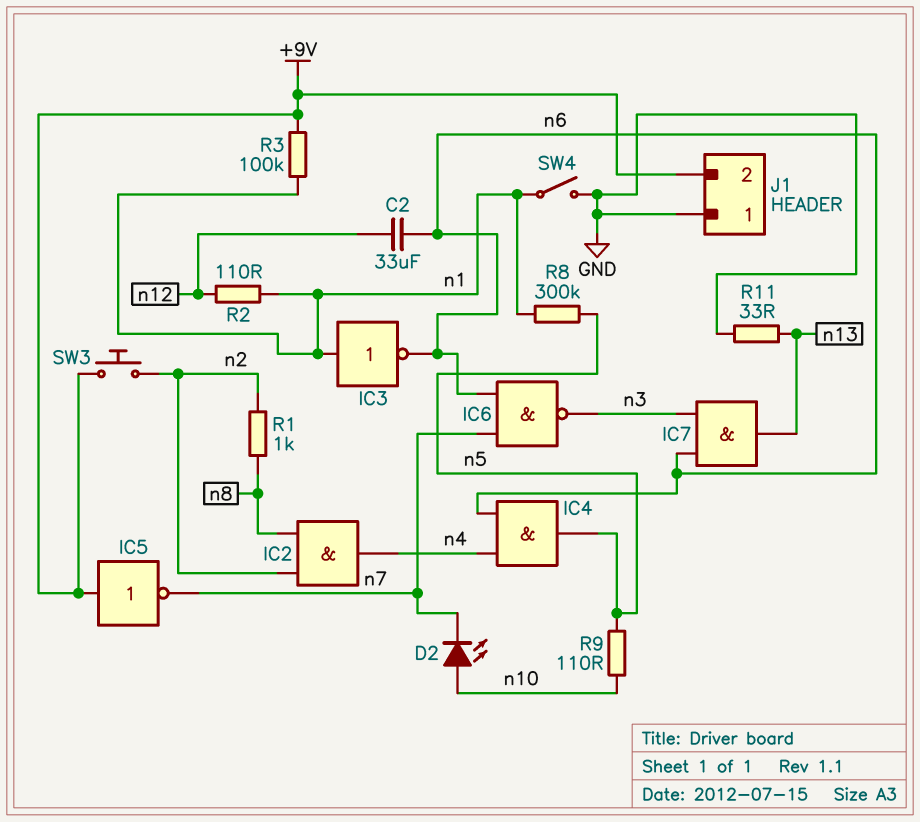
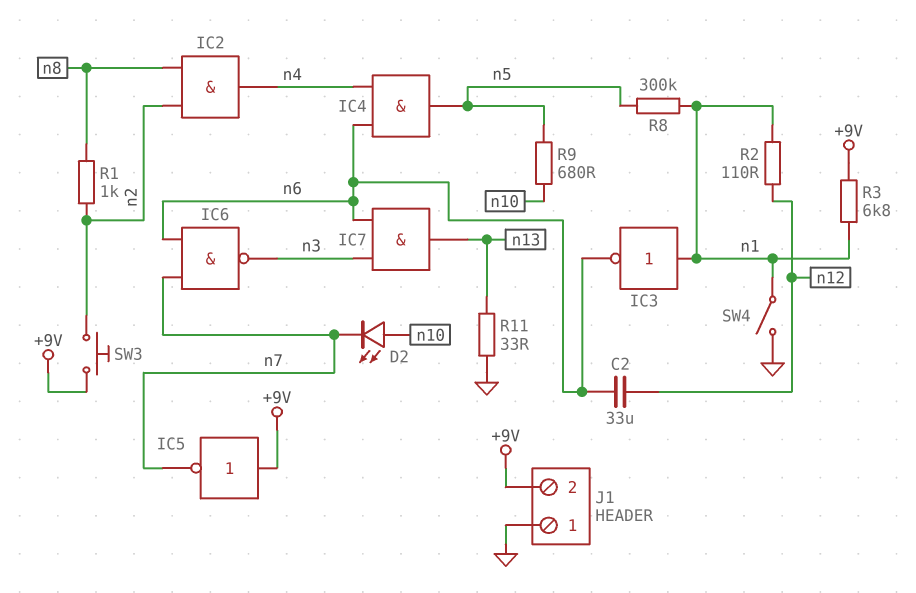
R3: 100k (+9V, n1) -> 6.8k (+9V, n1)
R9: 110 (n5, n10) -> 680 (n5, n10)

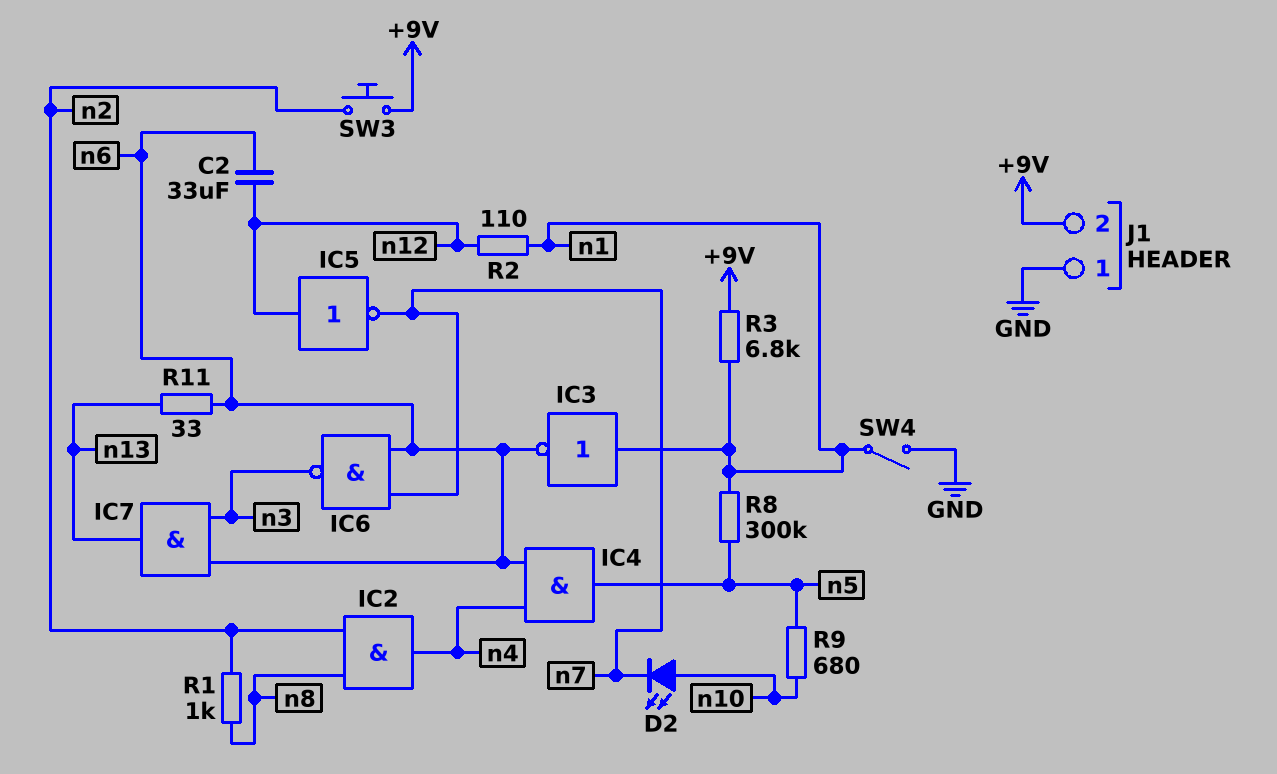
IC5: NOT (in +9V, out n7) -> NOT (in n12, out n7)
R11: 33 (GND, n13) -> 33 (n6, n13)

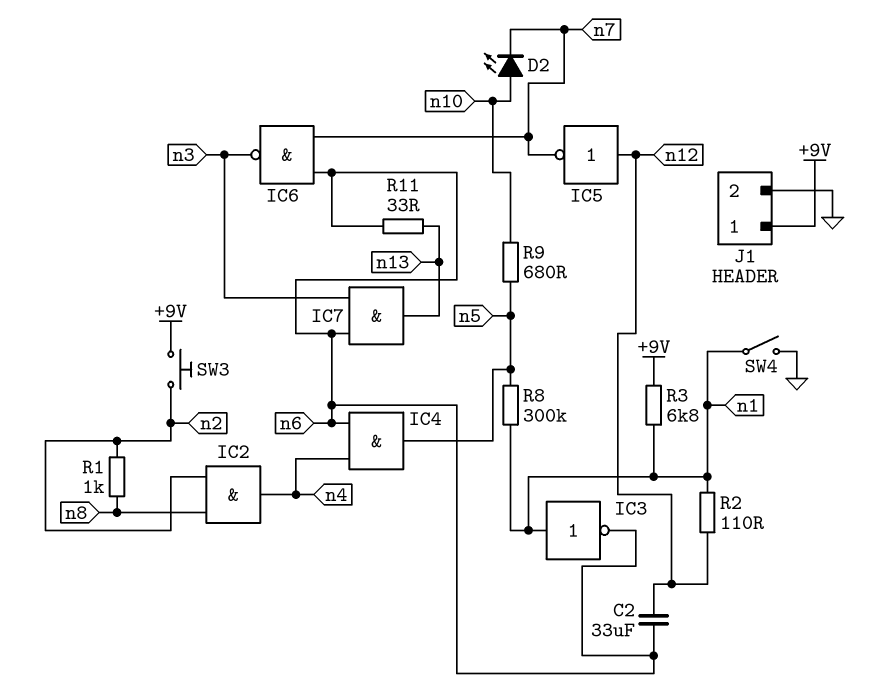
J1 pin 1: GND -> +9V
J1 pin 2: +9V -> GND

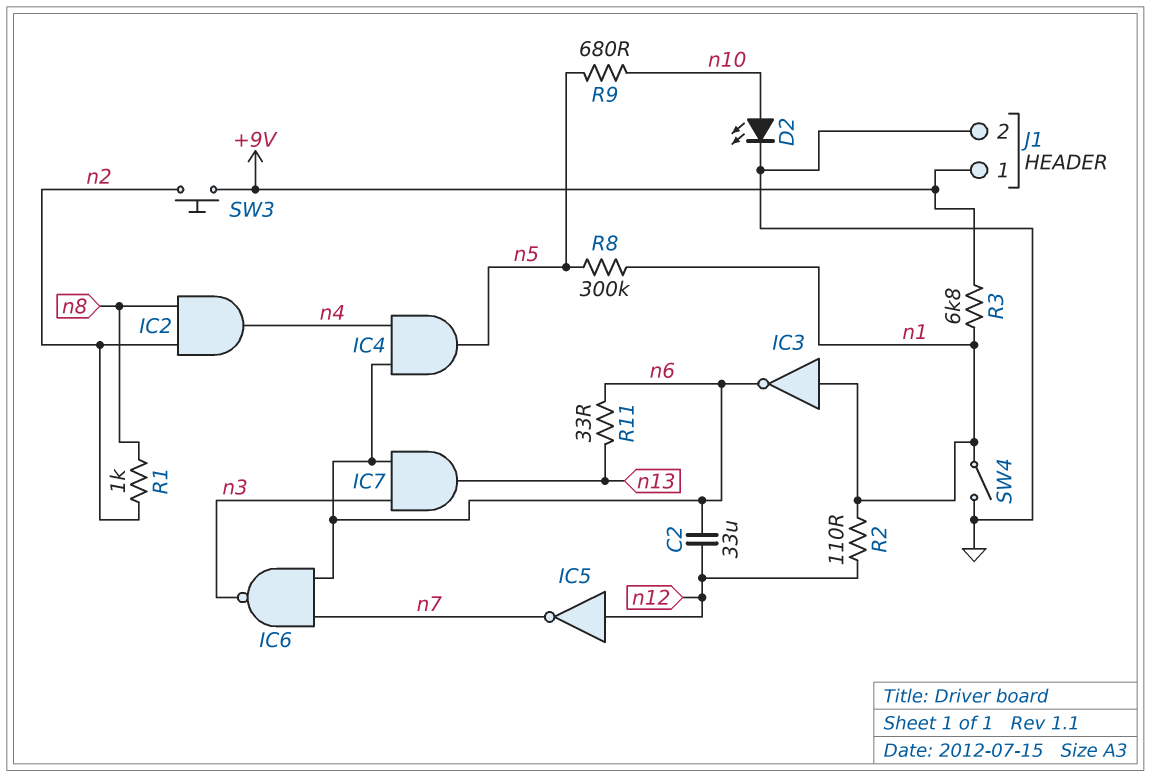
D2: LED (A n10, K n7) -> LED (A n10, K GND)

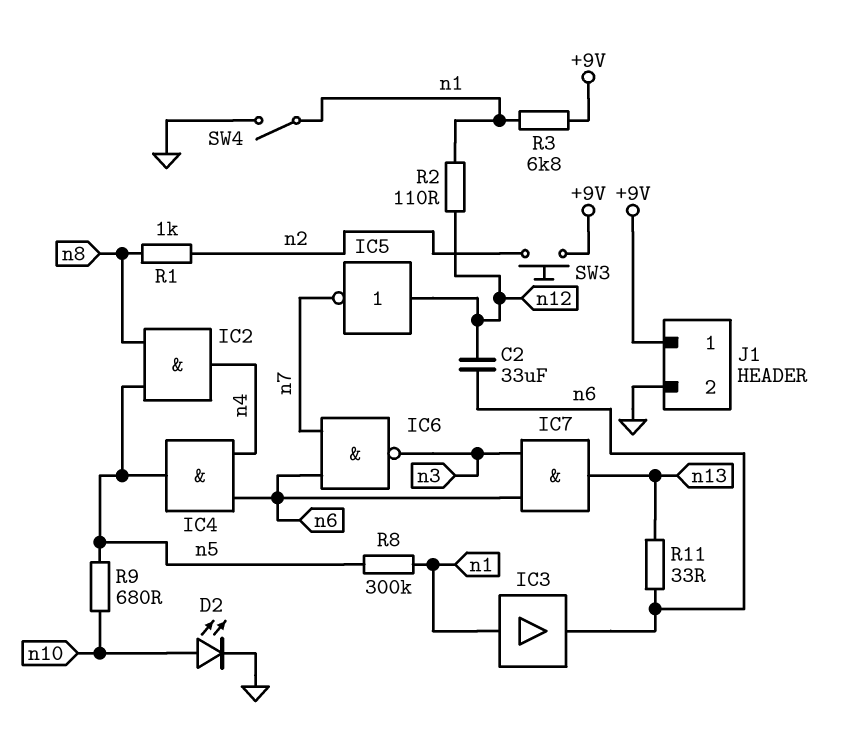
IC2: AND (in n2, in n8, out n4) -> AND (in n5, in n8, out n4)
IC3: NOT (in n1, out n6) -> buffer (in n1, out n6)

